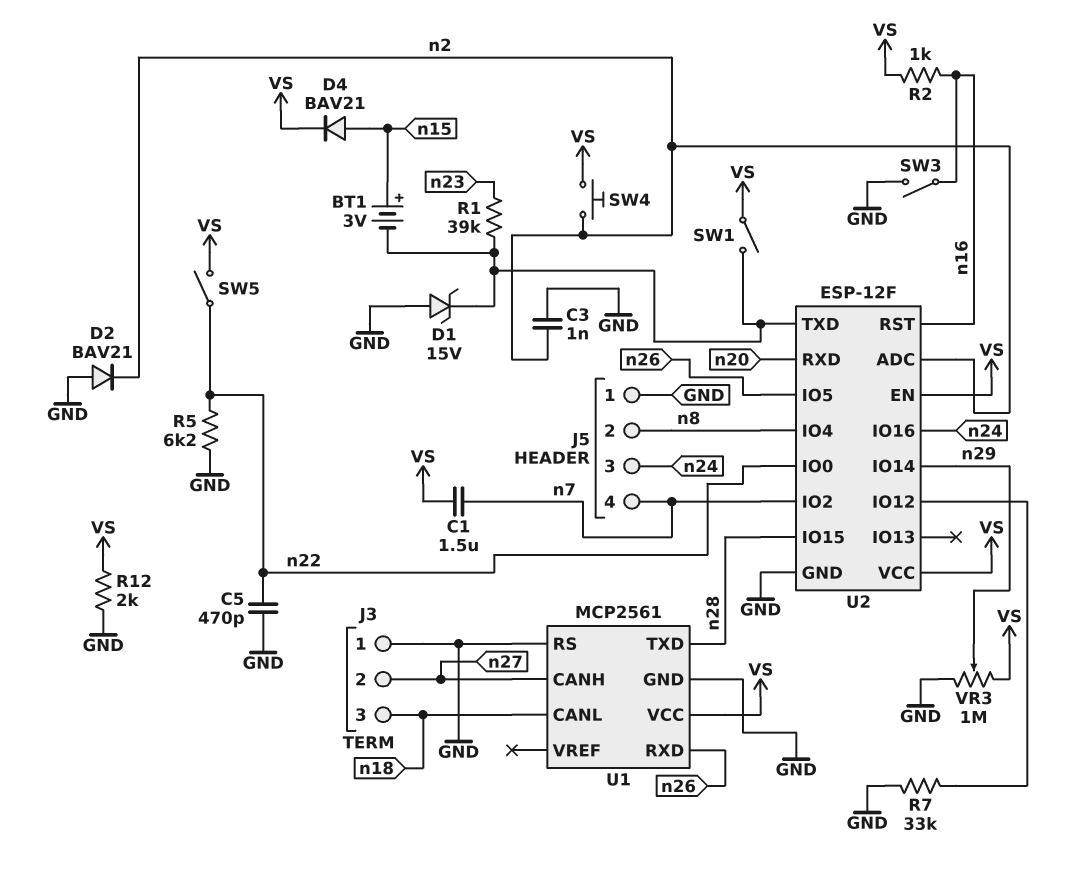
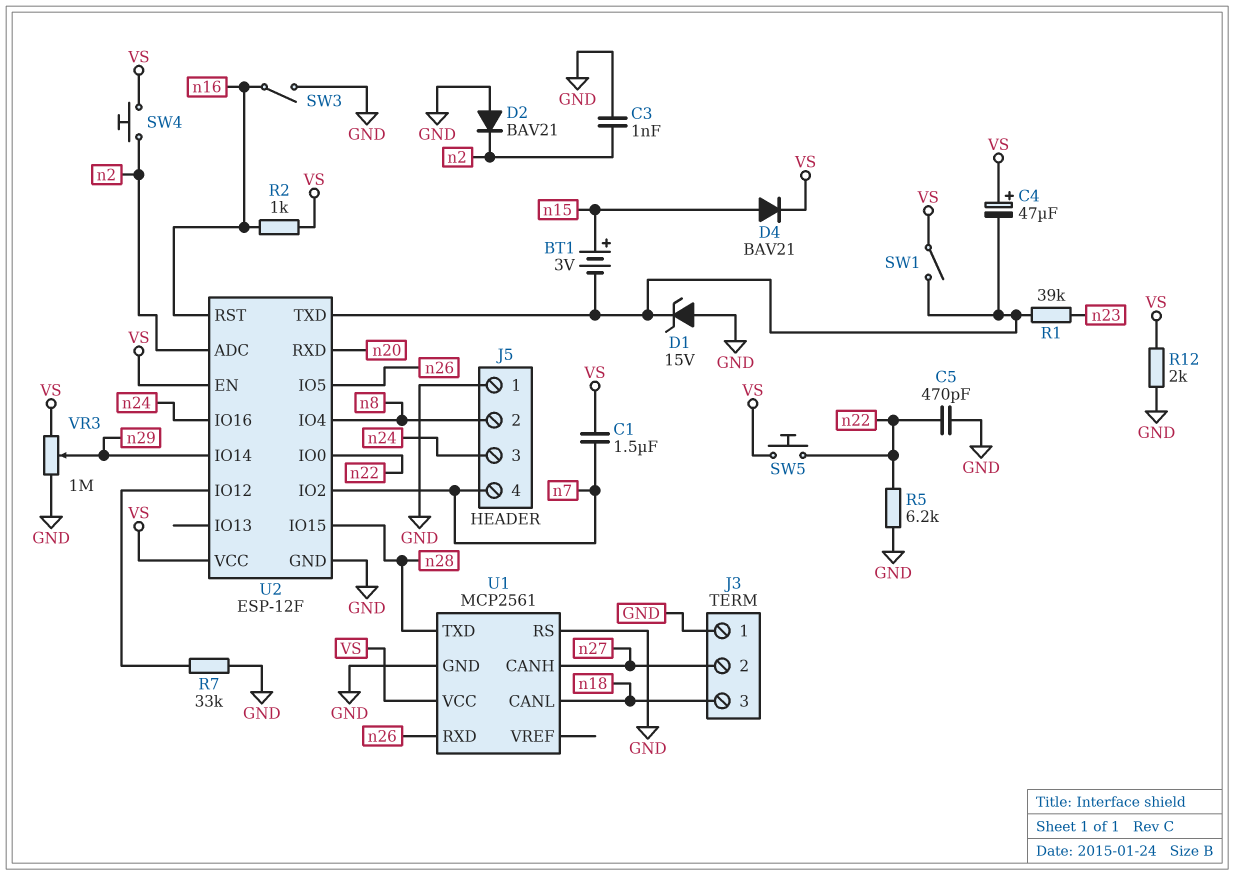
C4: none -> 47uF (plus VS, minus U2/TXD)
SW5: switch (VS, n22) -> button (VS, n22)

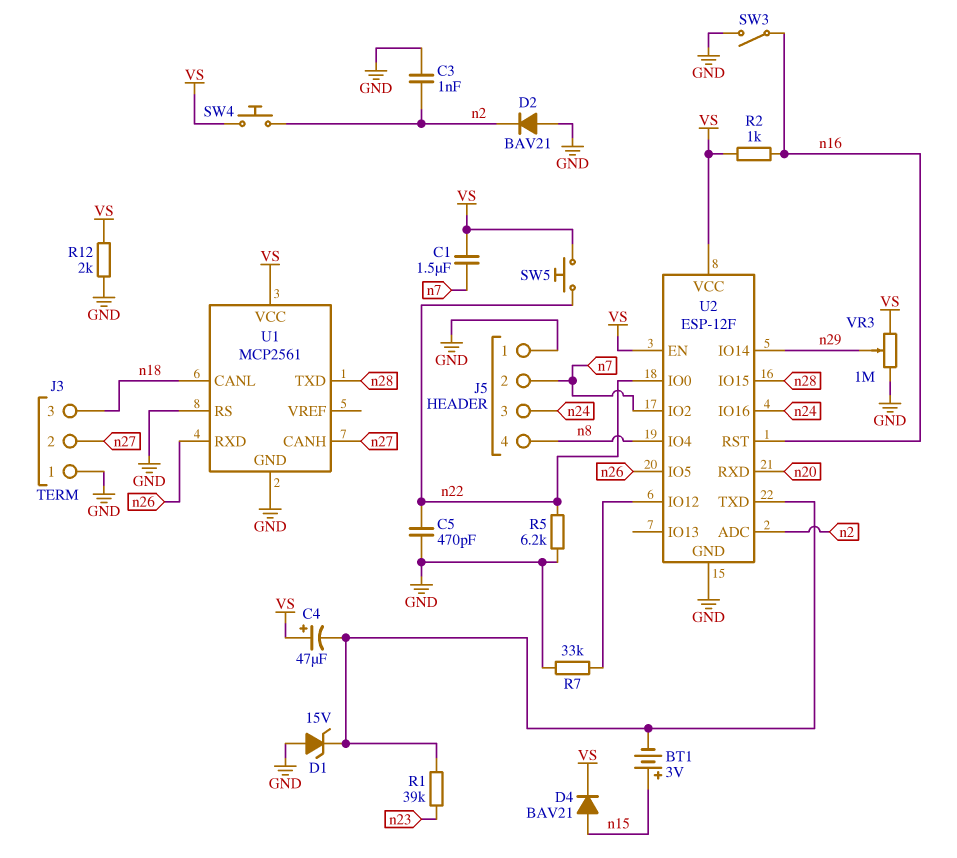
J5 pin 2: n8 -> n7
J5 pin 4: n7 -> n8
SW1: switch (U2/TXD, VS) -> none

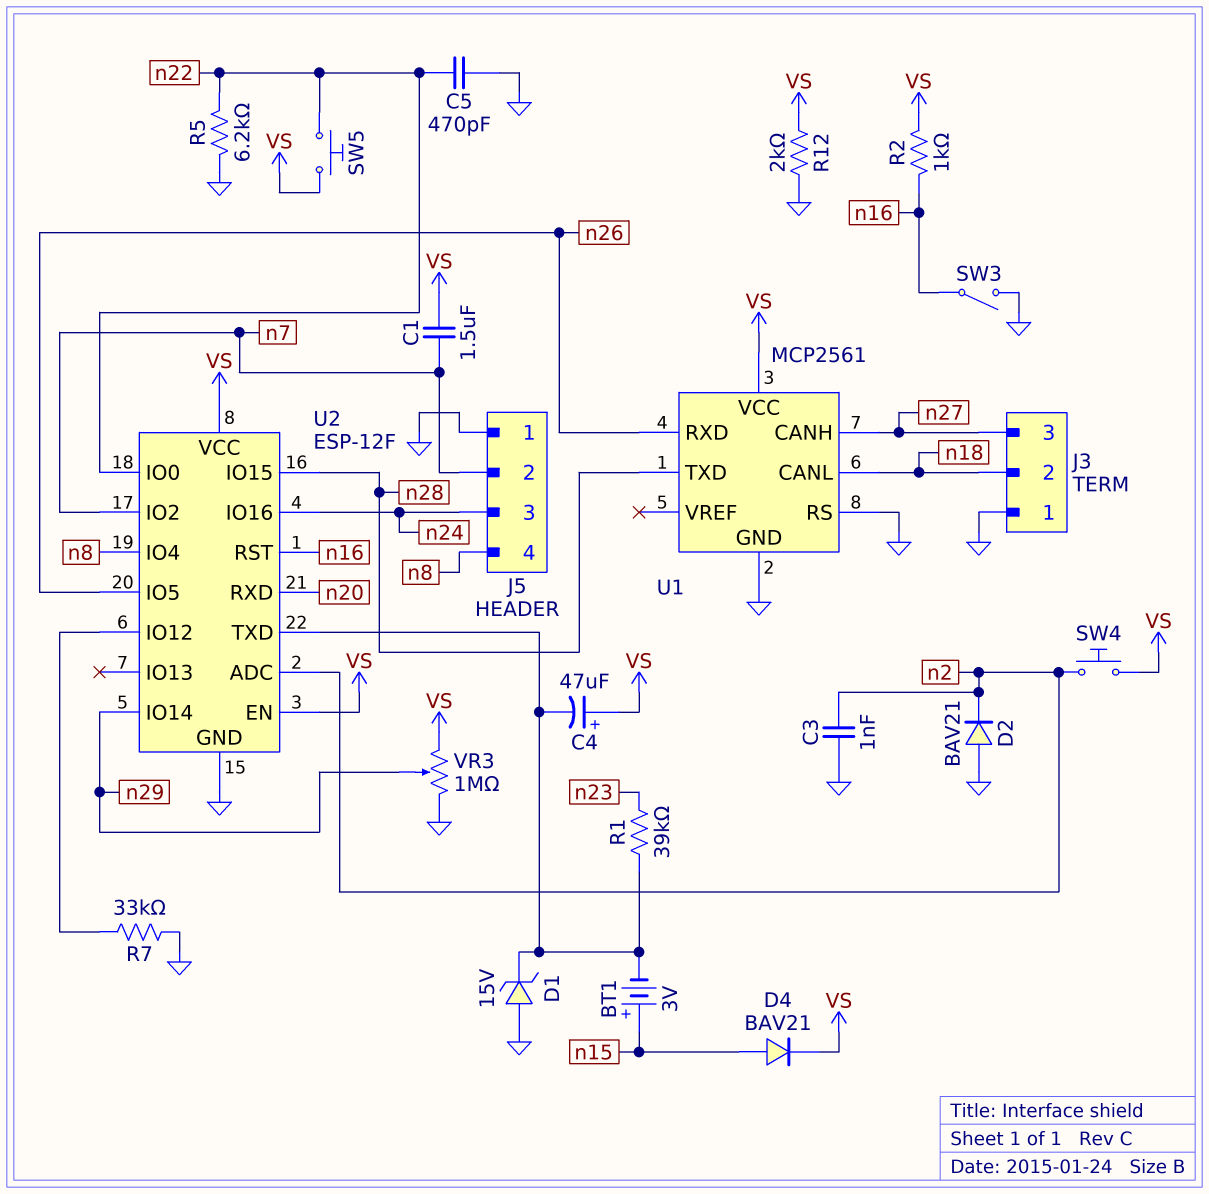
J3 pin 2: n27 -> n18
J3 pin 3: n18 -> n27

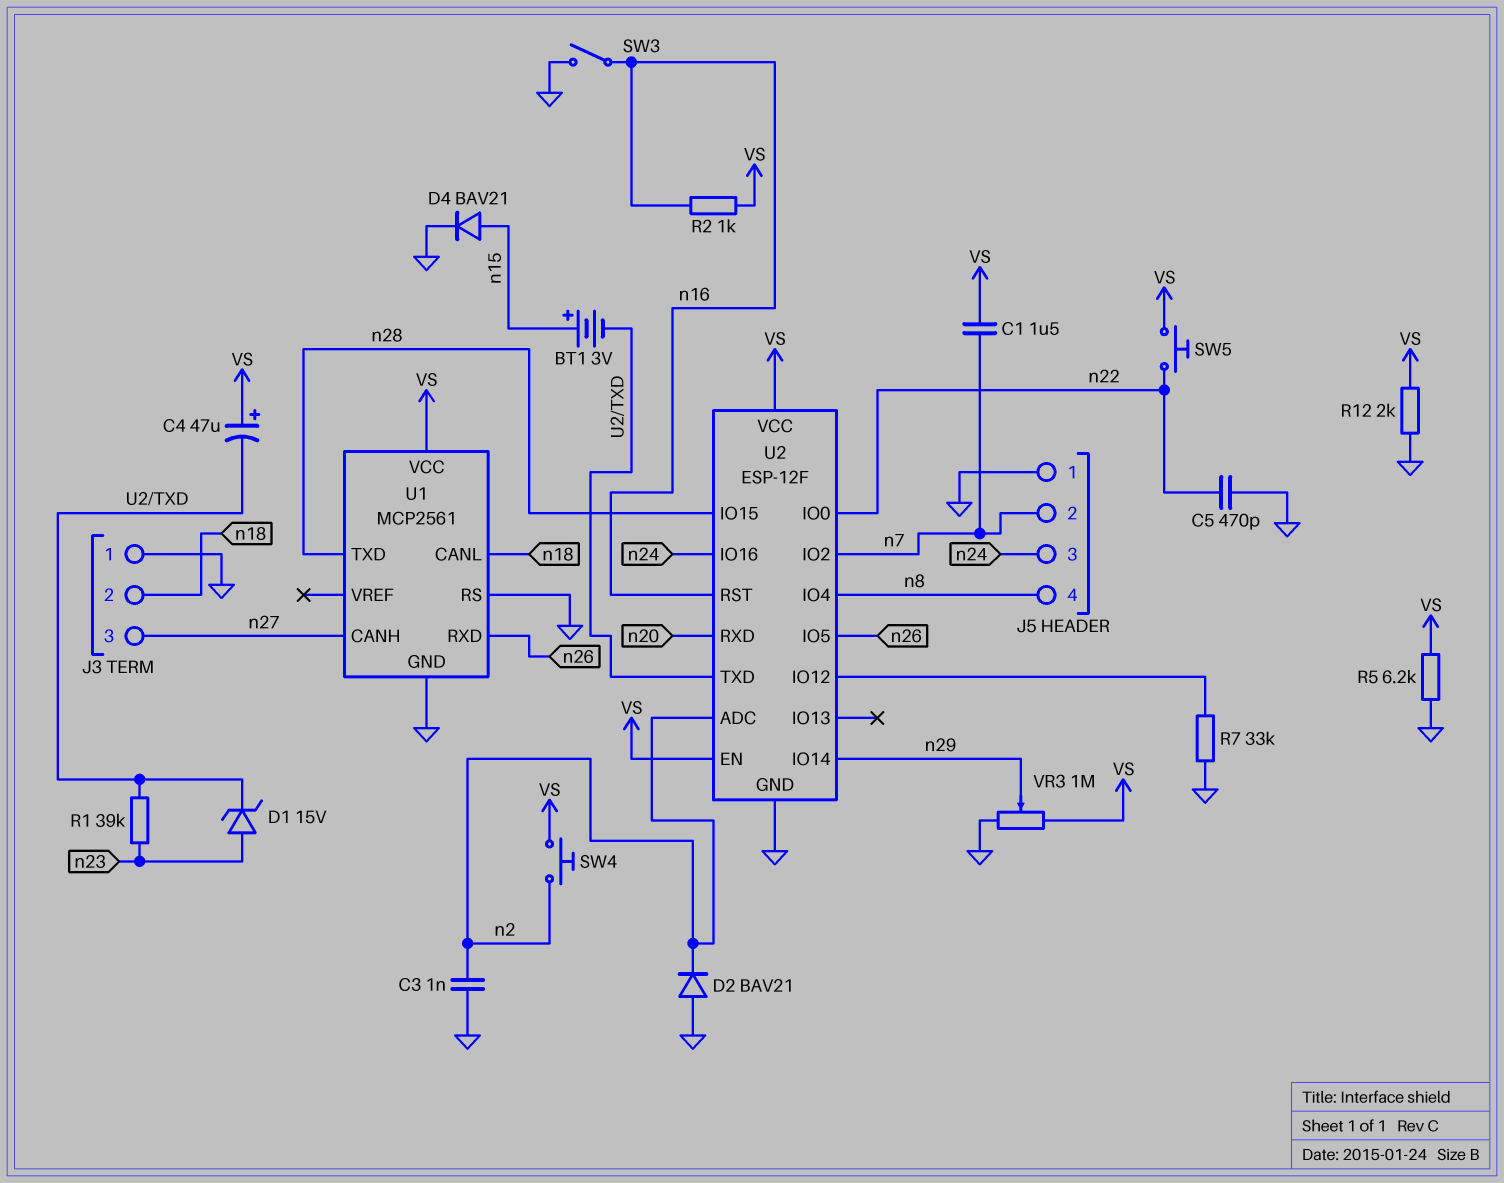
D1: zener 15V (A GND, K U2/TXD) -> zener 15V (A n23, K U2/TXD)
D4: diode BAV21 (A n15, K VS) -> diode BAV21 (A n15, K GND)
R5: 6.2k (GND, n22) -> 6.2k (GND, VS)

